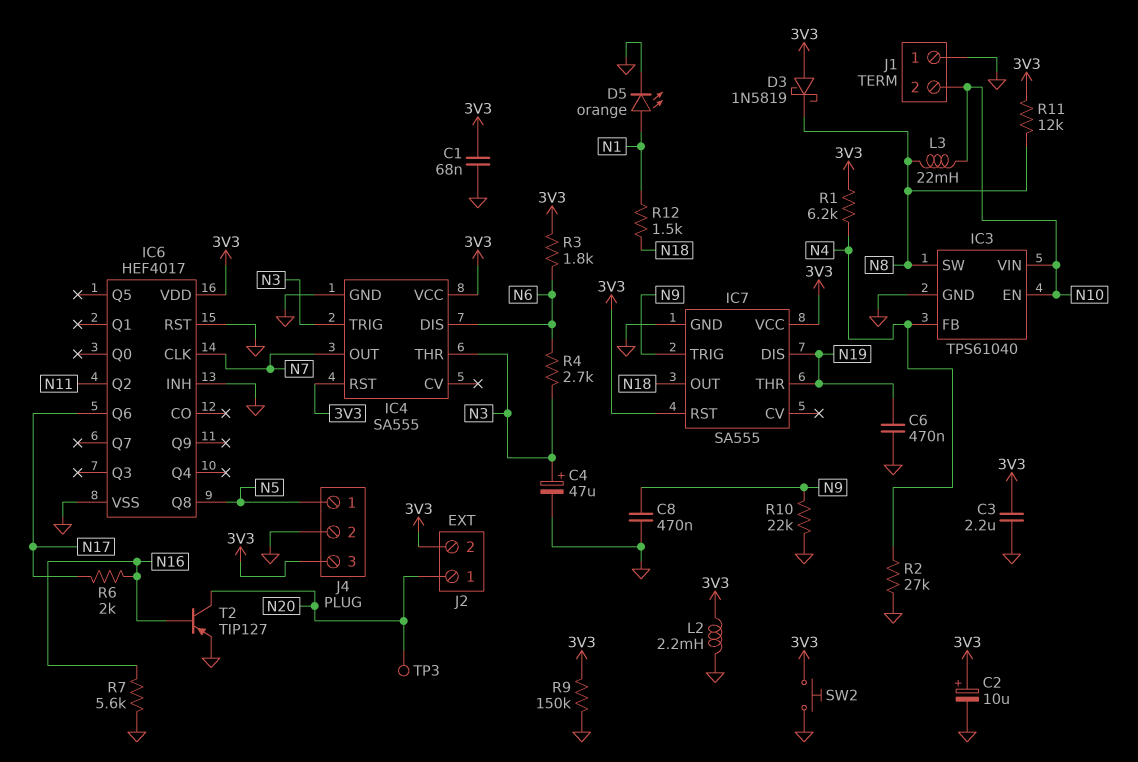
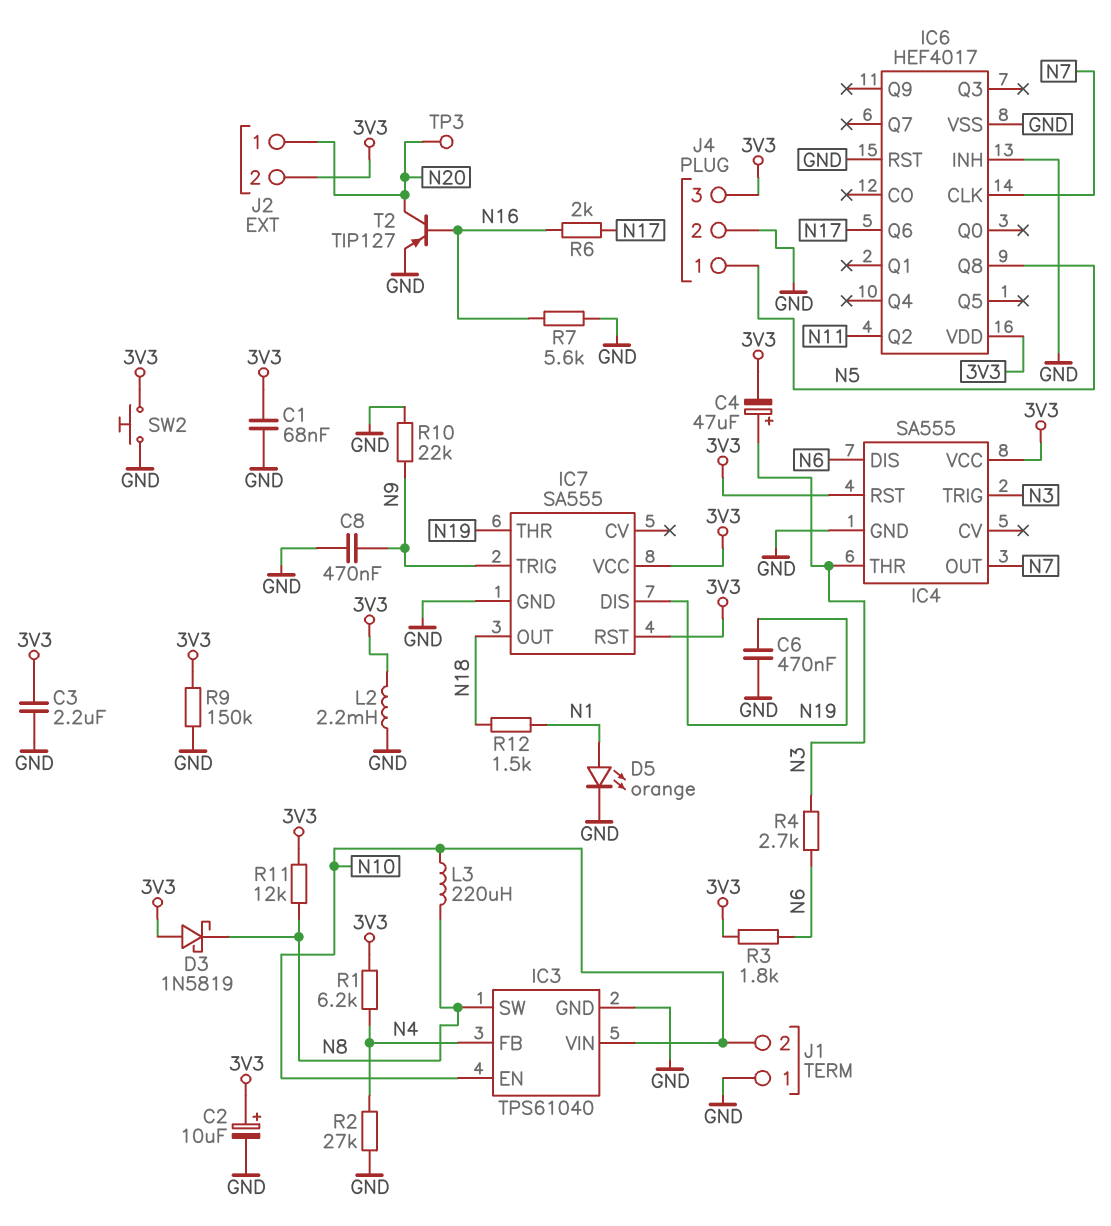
C4: 47uF (plus N3, minus GND) -> 47uF (plus N3, minus 3V3)
L3: 22mH (N8, N10) -> 220uH (N8, N10)

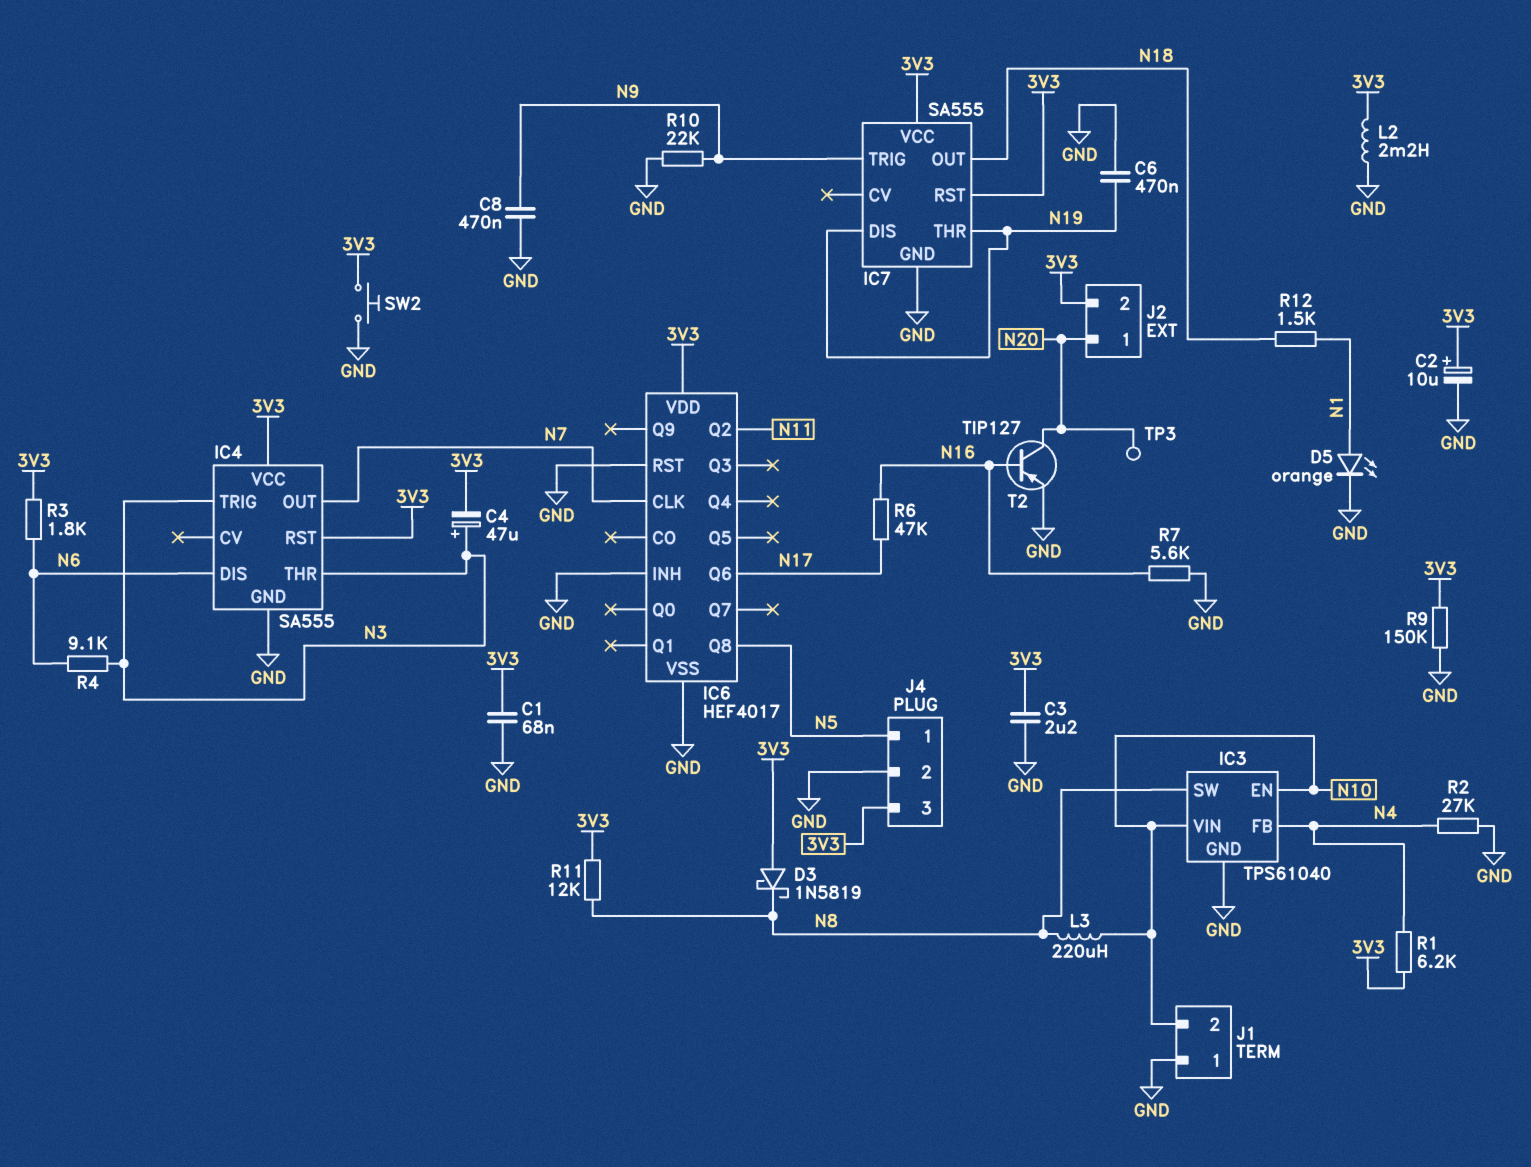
R4: 2.7k (N3, N6) -> 9.1k (N3, N6)
R6: 2k (N16, N17) -> 47k (N16, N17)

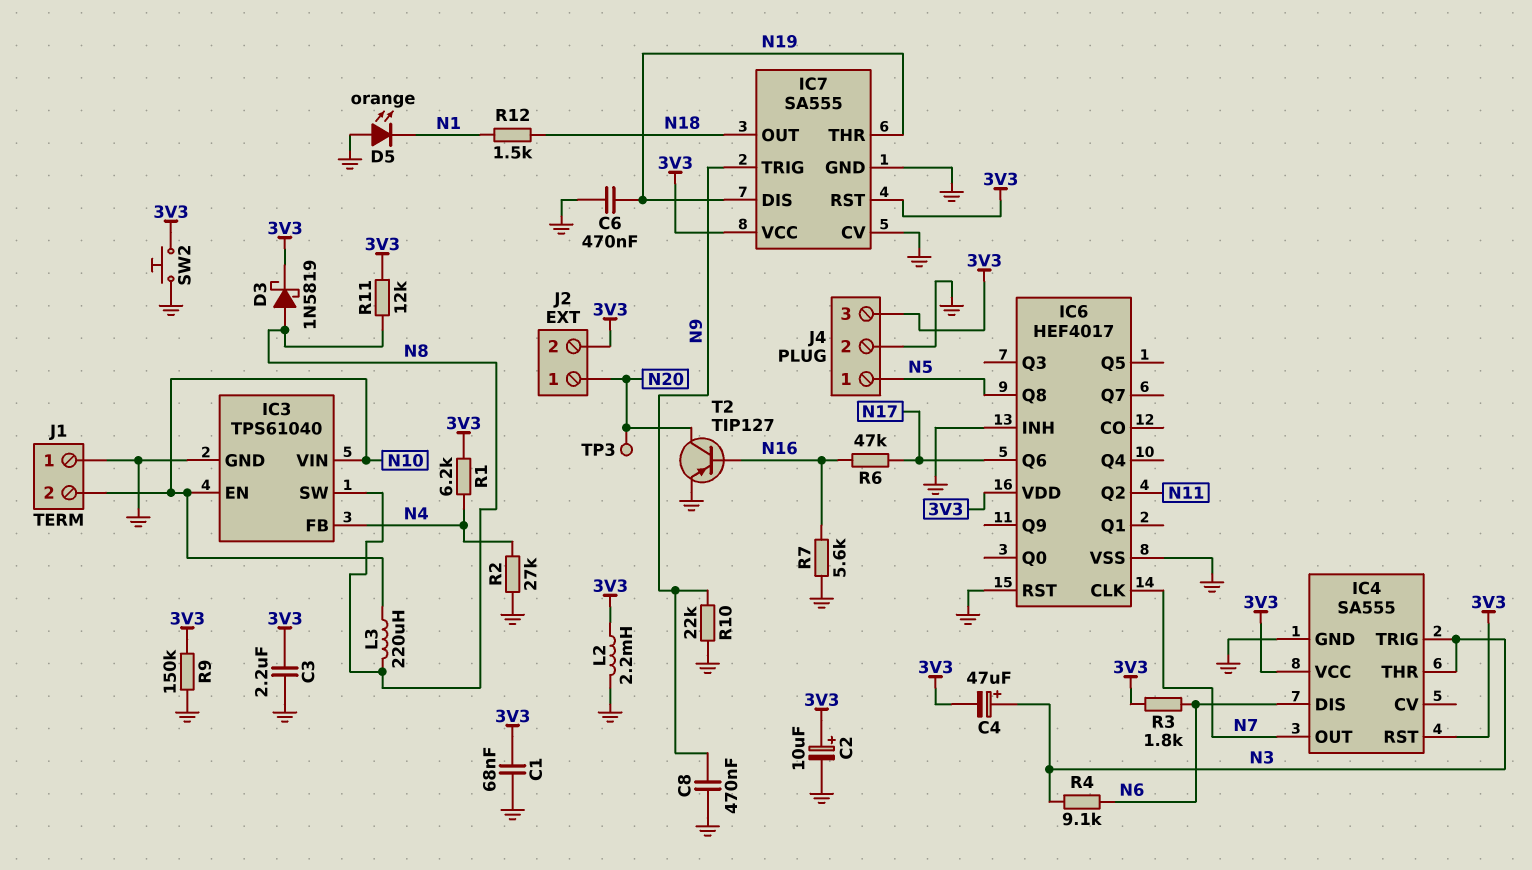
D3: schottky 1N5819 (A 3V3, K N8) -> schottky 1N5819 (A N8, K 3V3)
D5: LED orange (A N1, K GND) -> LED orange (A GND, K N1)
IC7 pin CV: none -> GND

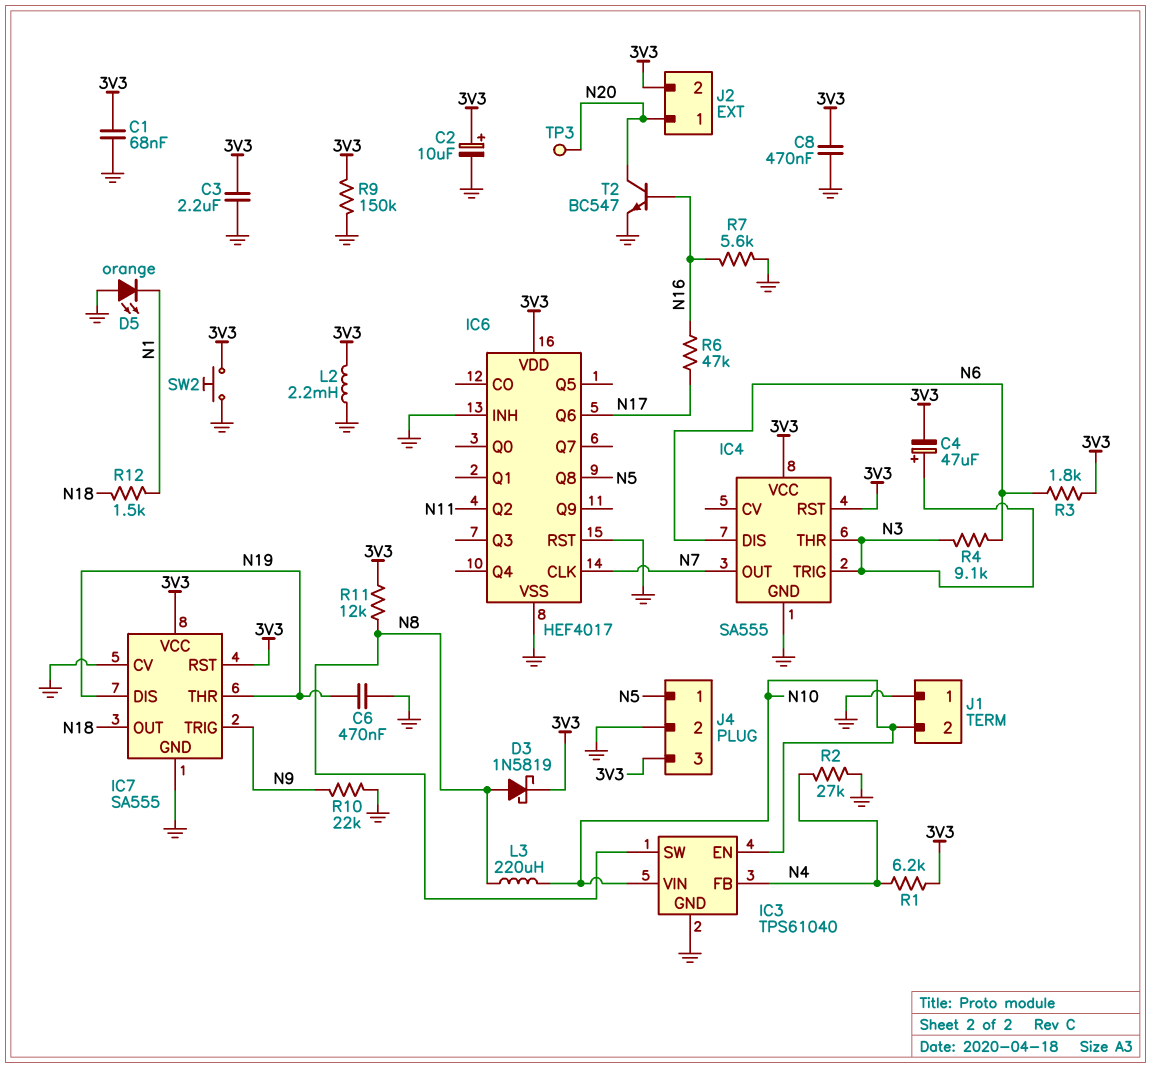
C8: 470nF (GND, N9) -> 470nF (3V3, GND)
T2: PNP TIP127 (B N16, C N20, E GND) -> NPN BC547 (B N16, C N20, E GND)

